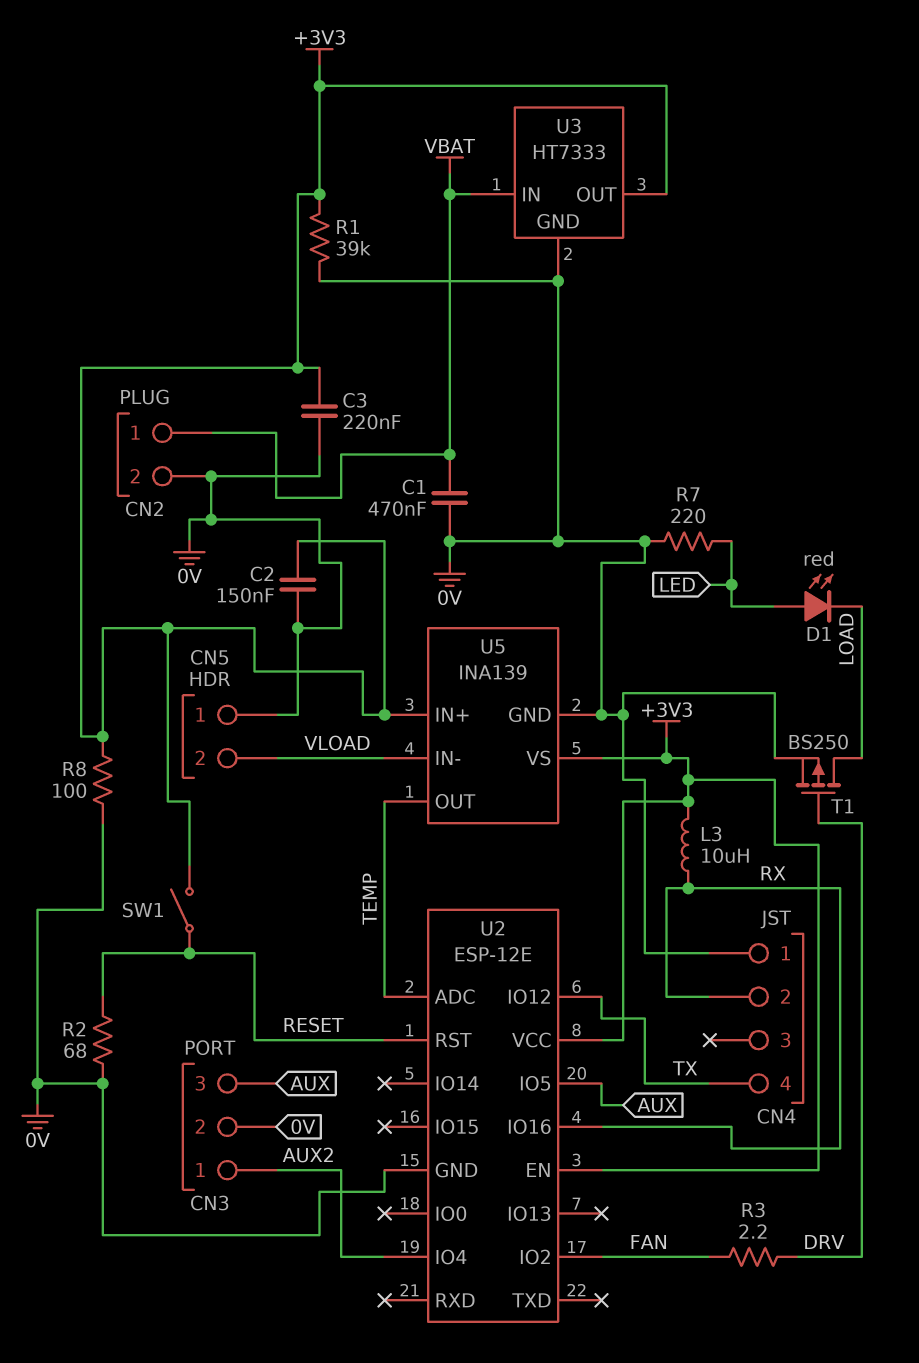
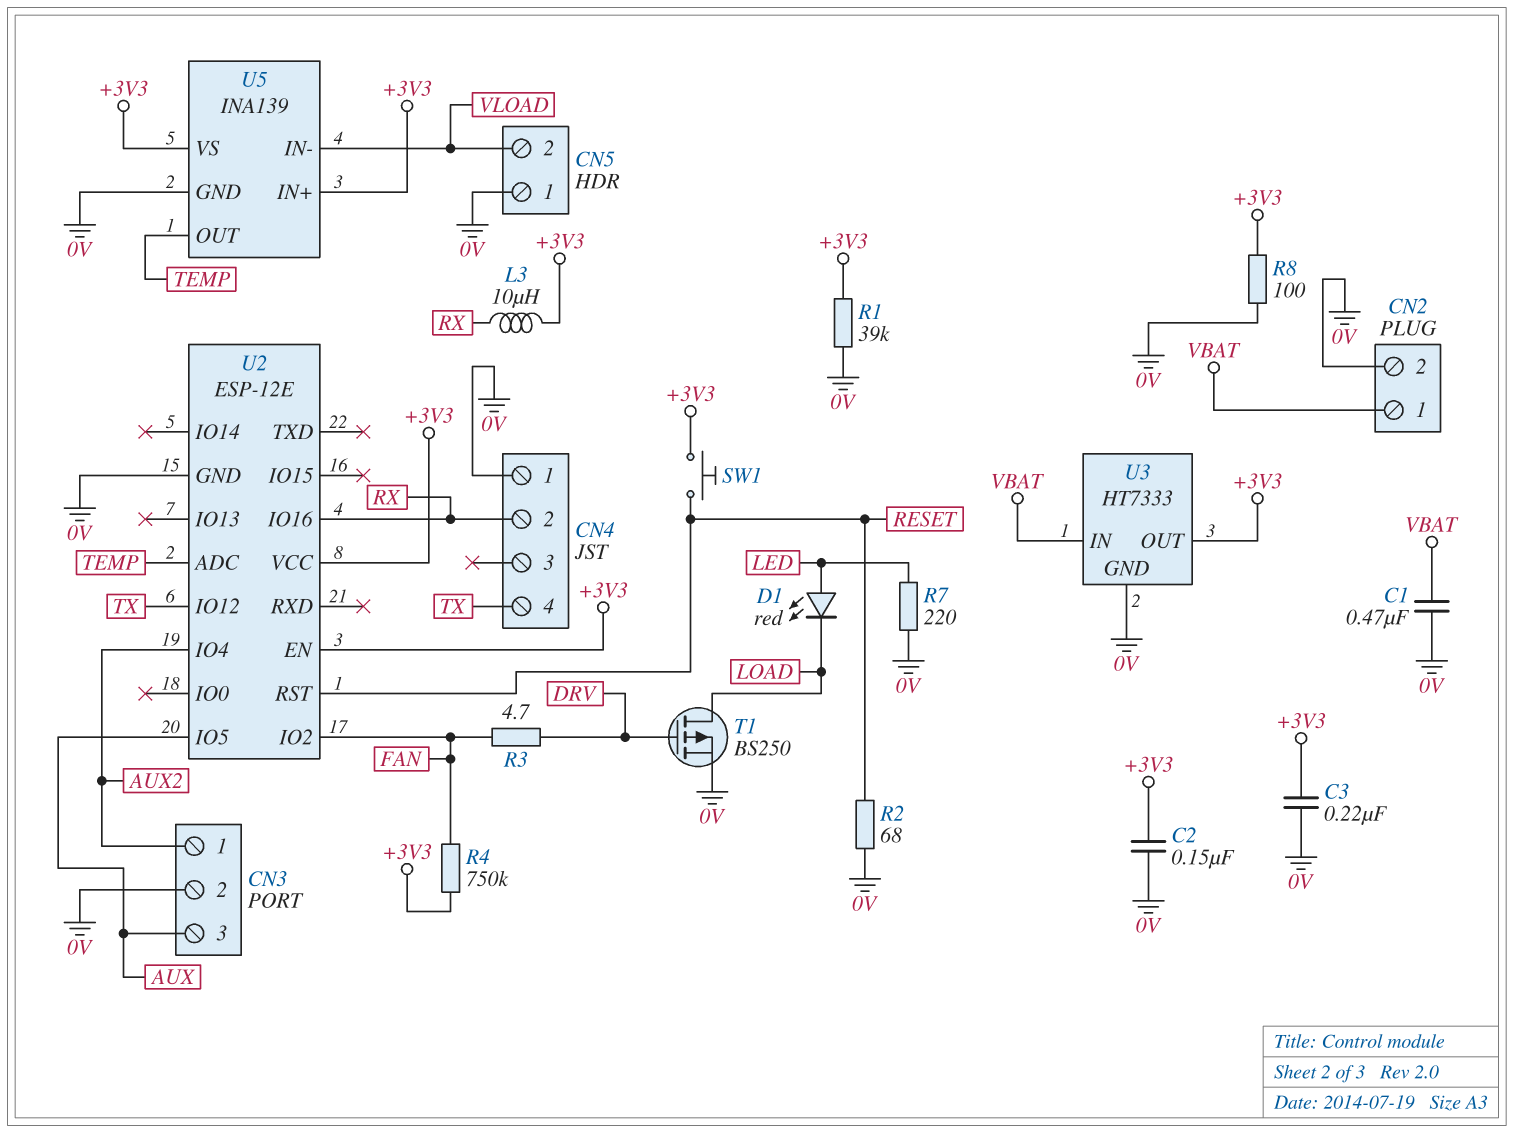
R3: 2.2 (DRV, FAN) -> 4.7 (DRV, FAN)
R4: none -> 750k (+3V3, FAN)
SW1: switch (+3V3, RESET) -> button (+3V3, RESET)

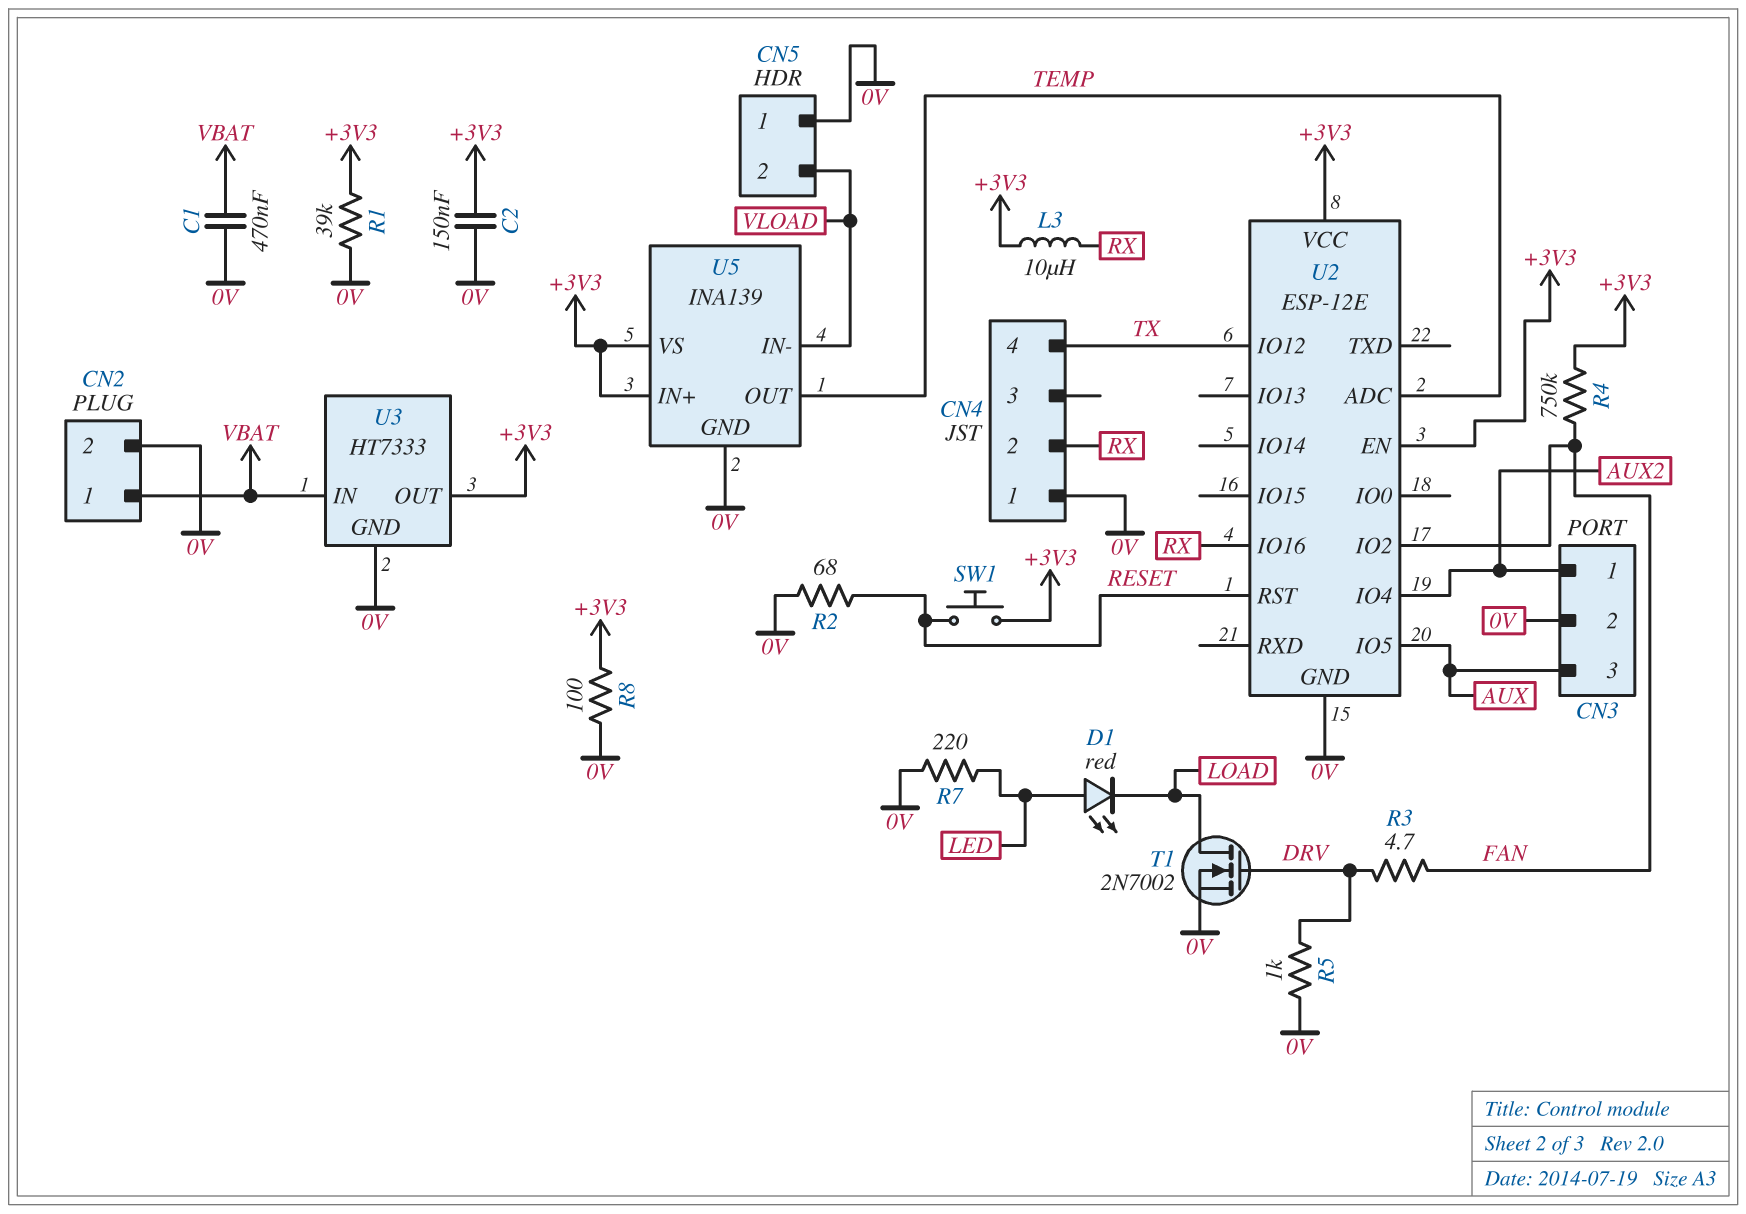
C3: 220nF (+3V3, 0V) -> none
R5: none -> 1k (0V, DRV)
T1: PMOS BS250 (G DRV, D LOAD, S 0V) -> NMOS 2N7002 (G DRV, D LOAD, S 0V)

